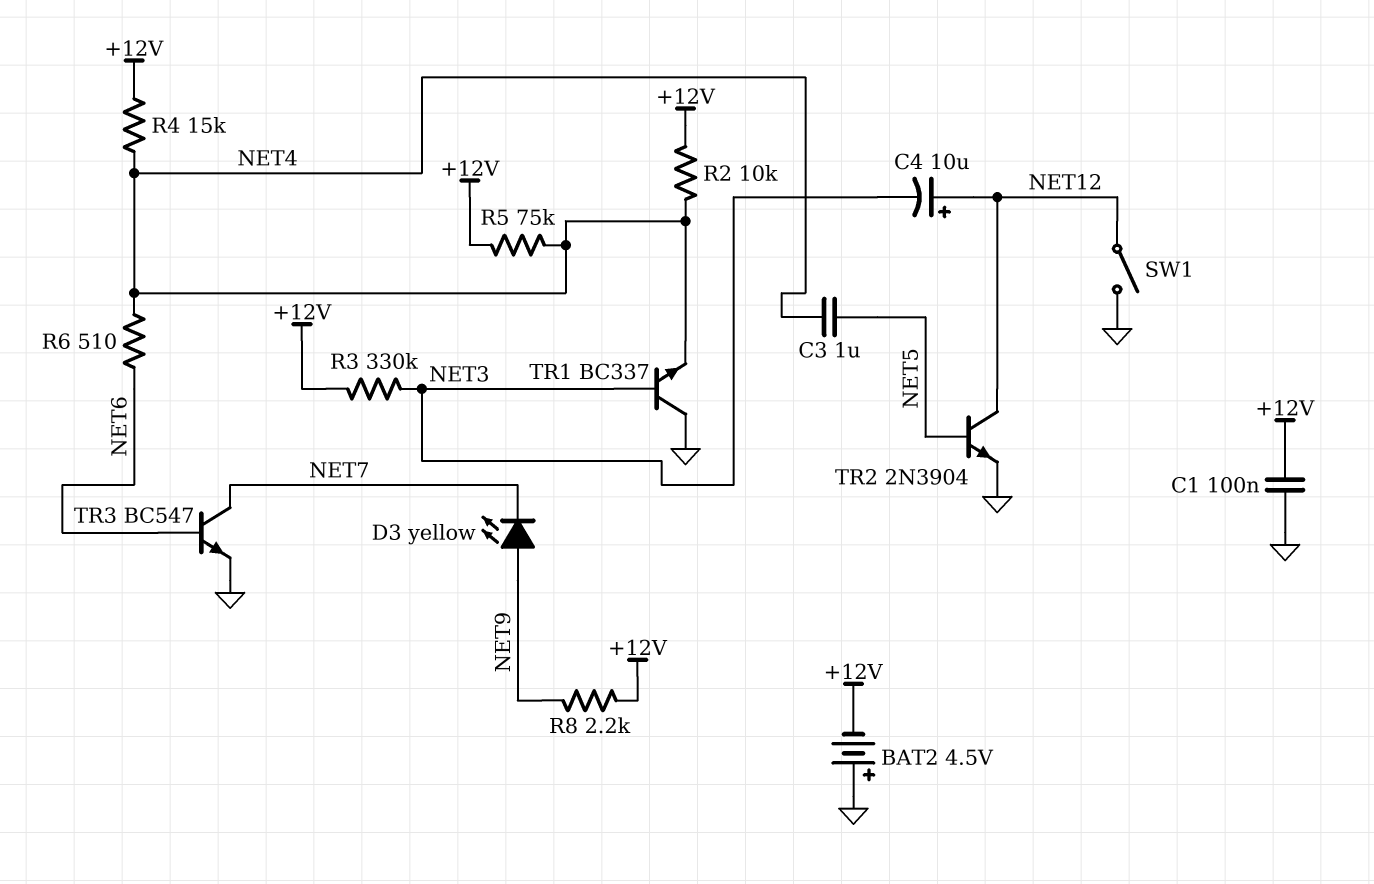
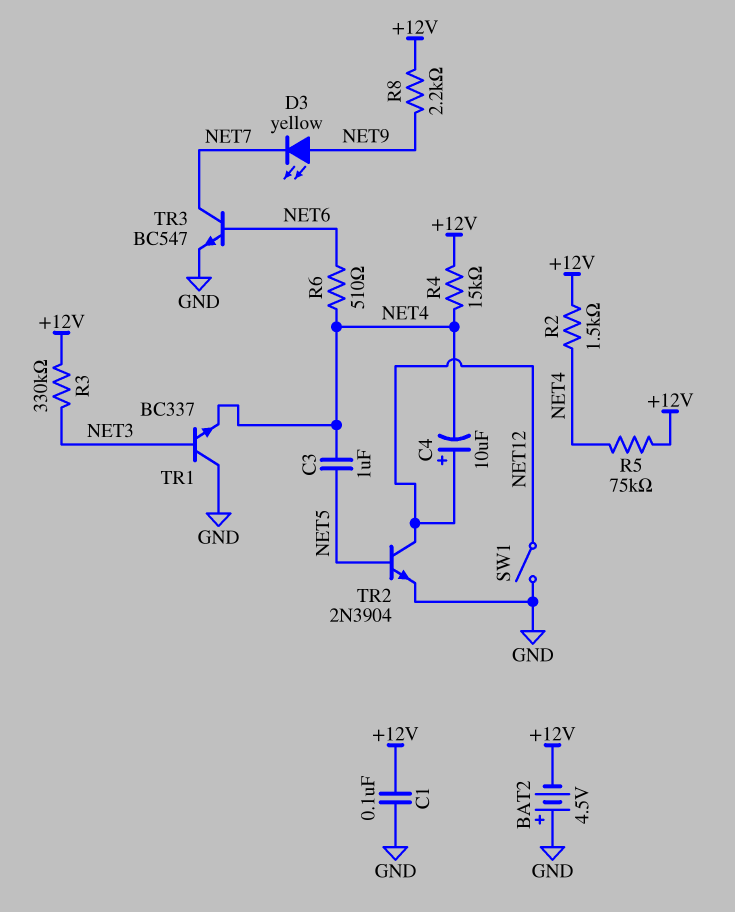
C4: 10uF (plus NET12, minus NET3) -> 10uF (plus NET12, minus NET4)
R2: 10k (+12V, NET4) -> 1.5k (+12V, NET4)

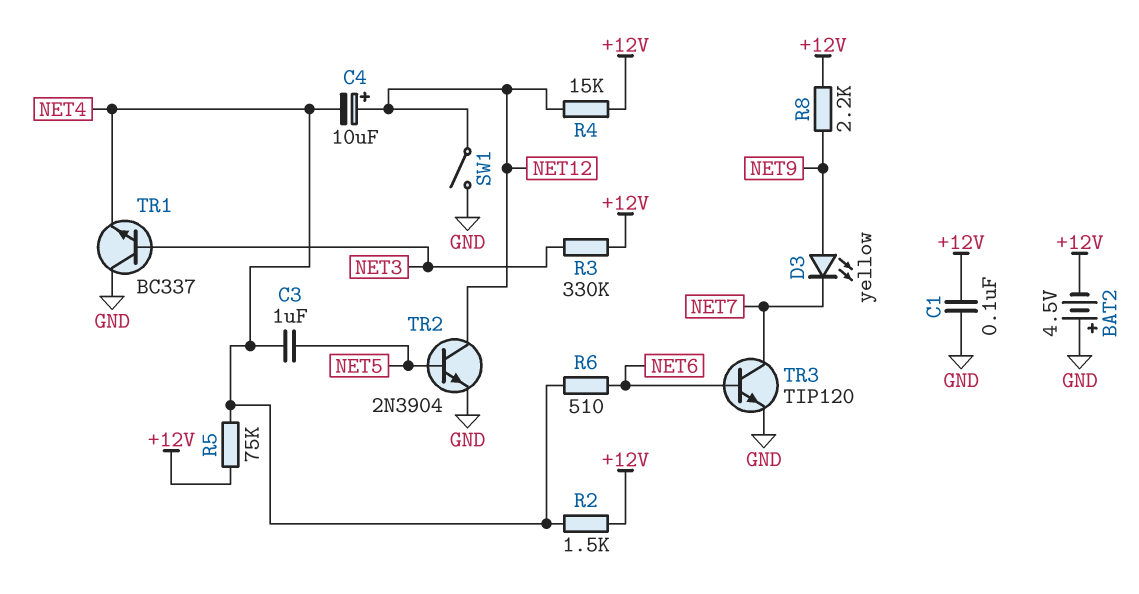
R4: 15k (+12V, NET4) -> 15k (+12V, NET12)
TR3: NPN BC547 (B NET6, C NET7, E GND) -> NPN TIP120 (B NET6, C NET7, E GND)

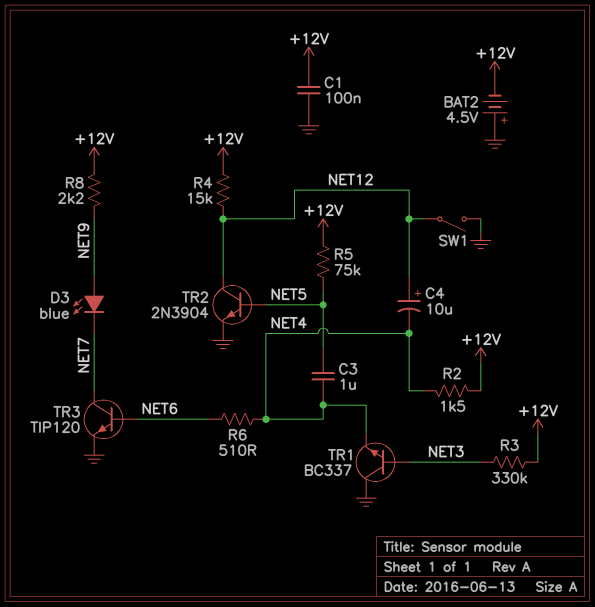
D3: LED yellow (A NET9, K NET7) -> LED blue (A NET9, K NET7)
R5: 75k (+12V, NET4) -> 75k (+12V, NET5)

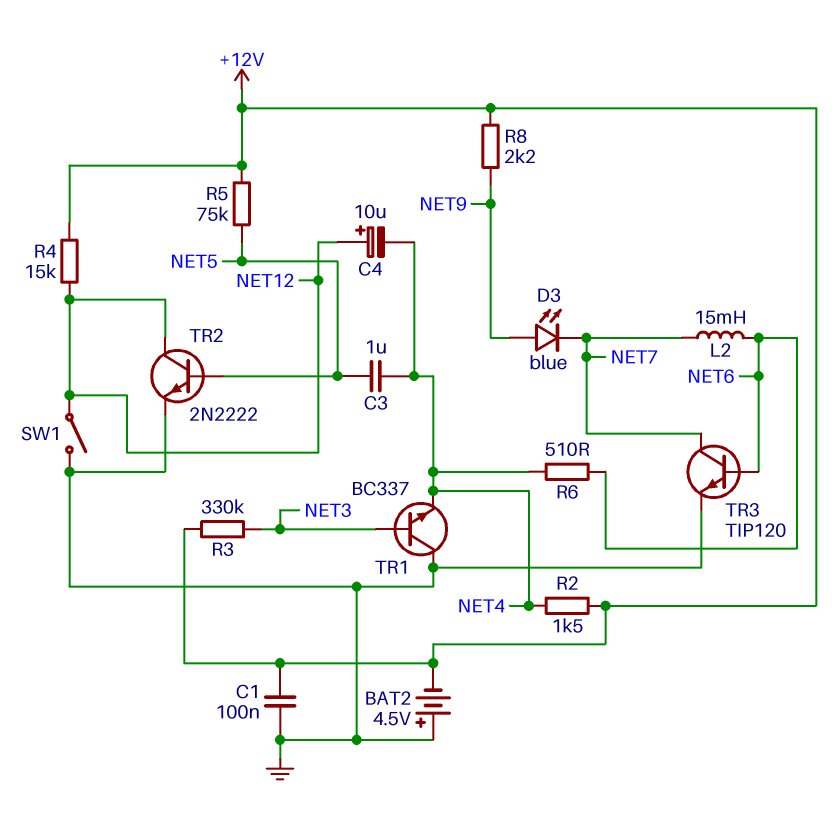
L2: none -> 15mH (NET6, NET7)
TR2: NPN 2N3904 (B NET5, C NET12, E GND) -> NPN 2N2222 (B NET5, C NET12, E GND)

